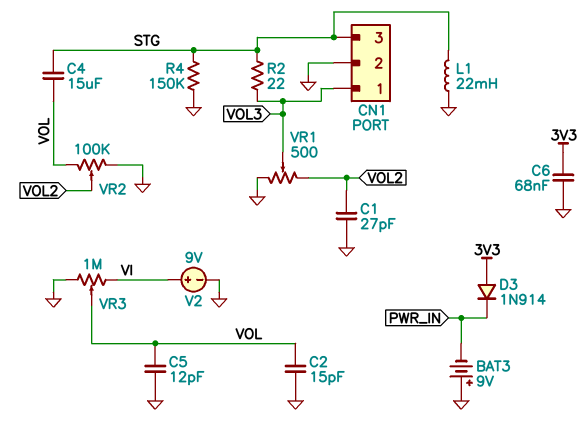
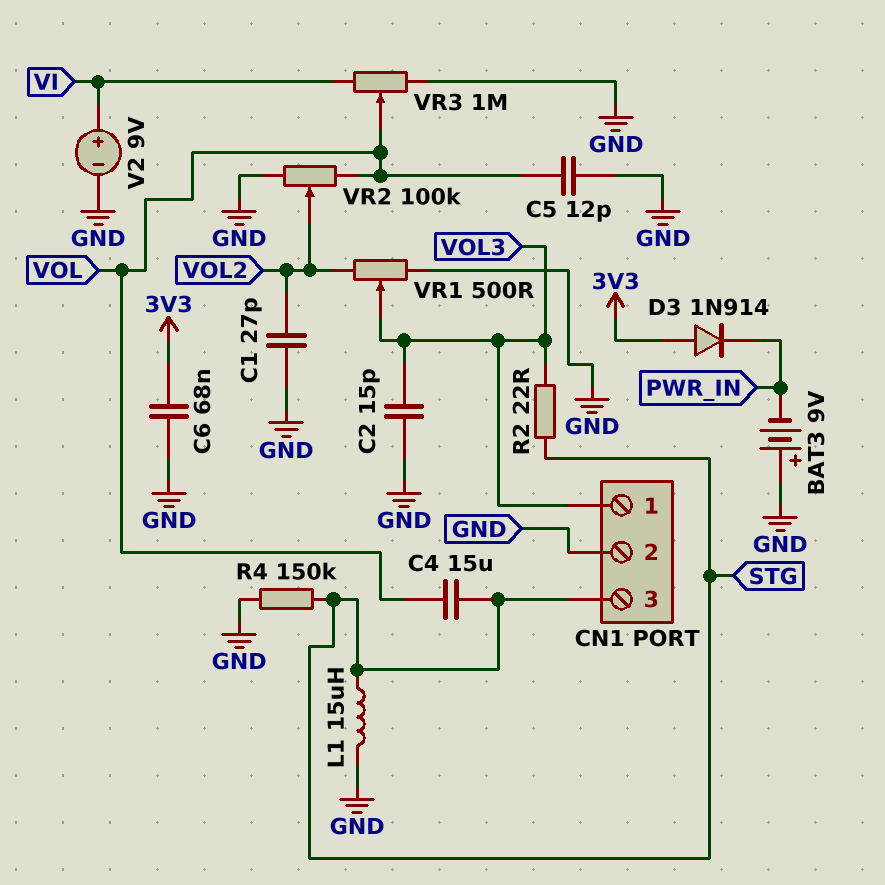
C2: 15pF (GND, VOL) -> 15pF (GND, VOL3)
L1: 22mH (GND, STG) -> 15uH (GND, STG)

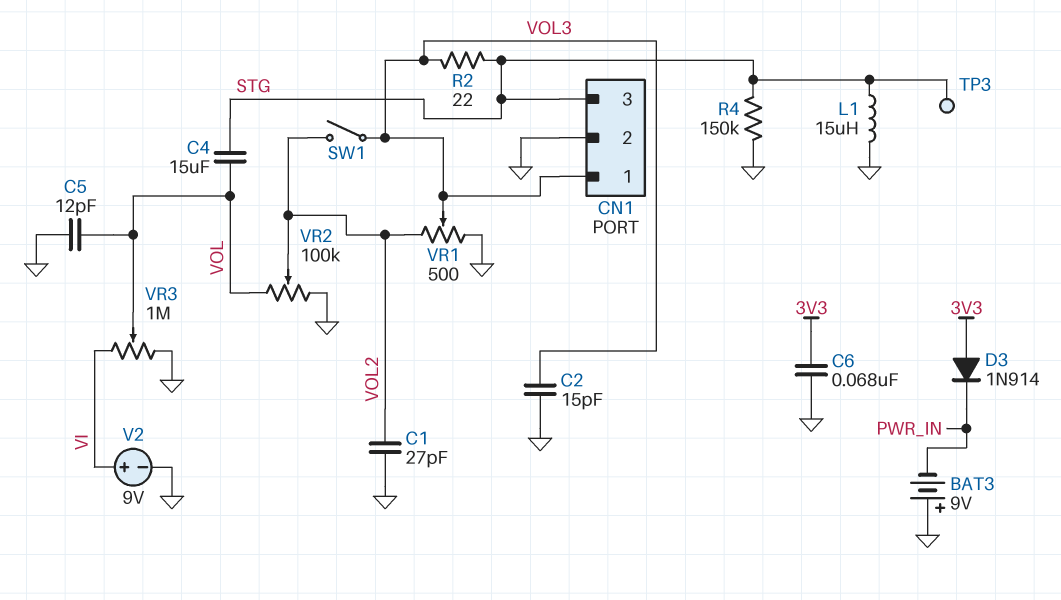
SW1: none -> switch (VOL2, VOL3)
TP3: none -> test point (STG)

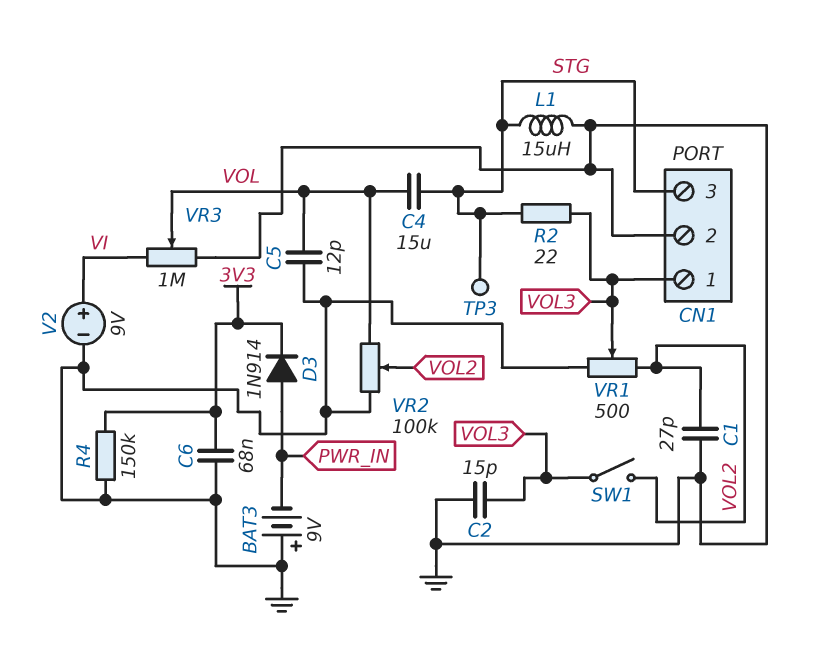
D3: diode 1N914 (A 3V3, K PWR_IN) -> diode 1N914 (A PWR_IN, K 3V3)
R4: 150k (GND, STG) -> 150k (3V3, GND)

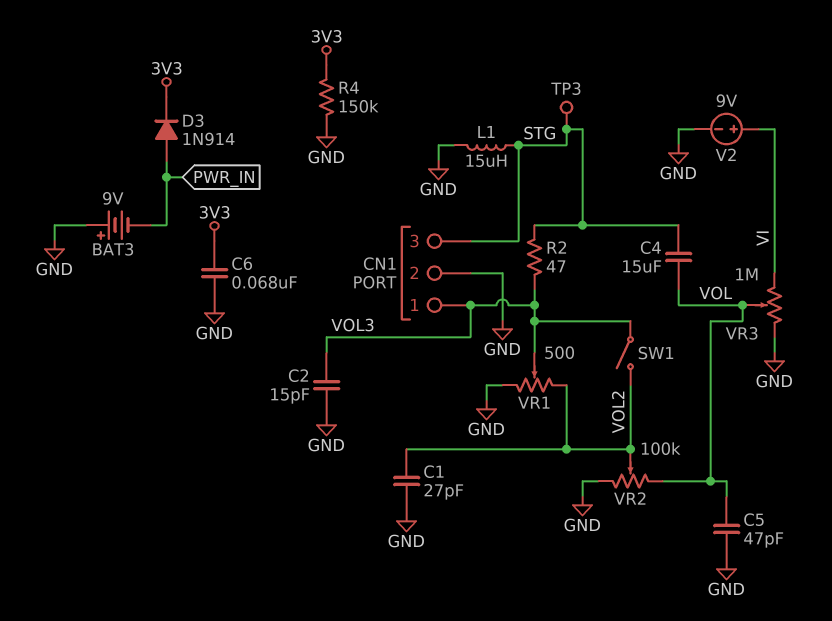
C5: 12pF (GND, VOL) -> 47pF (GND, VOL)
R2: 22 (STG, VOL3) -> 47 (STG, VOL3)

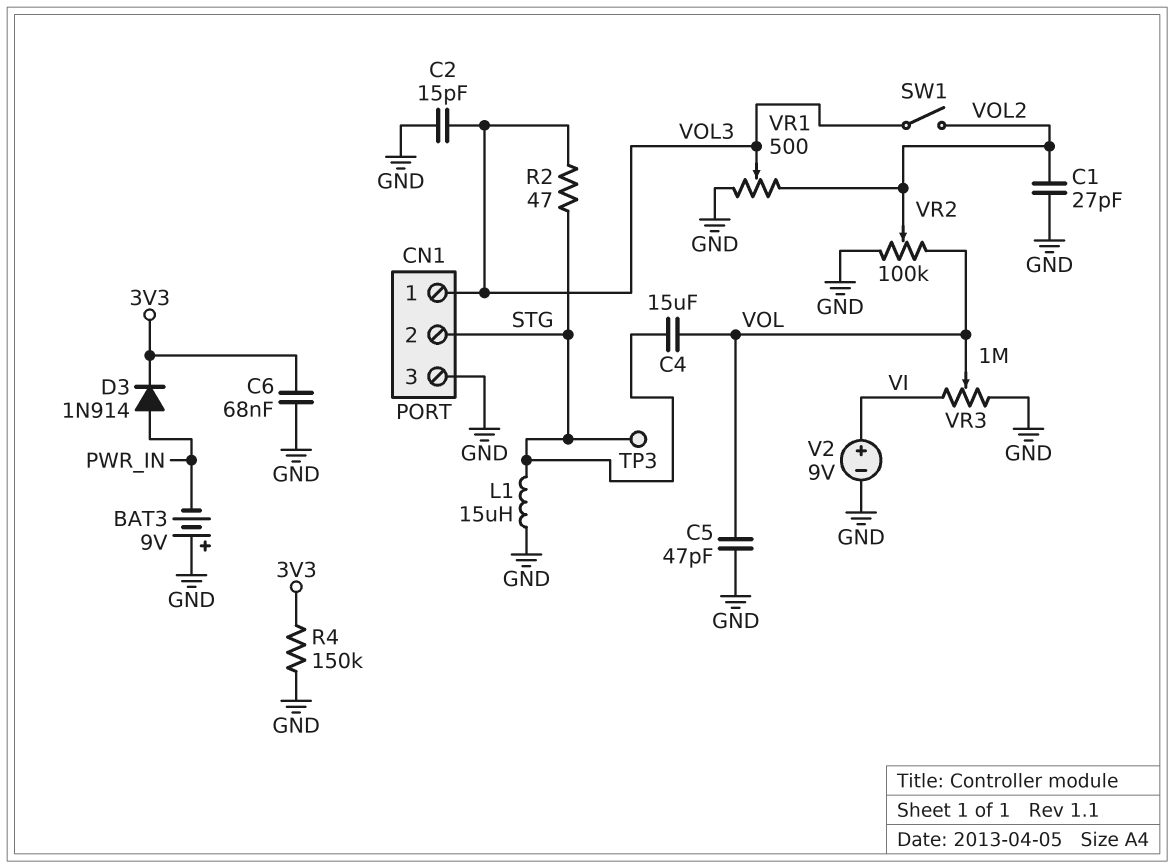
CN1 pin 2: GND -> STG
CN1 pin 3: STG -> GND

